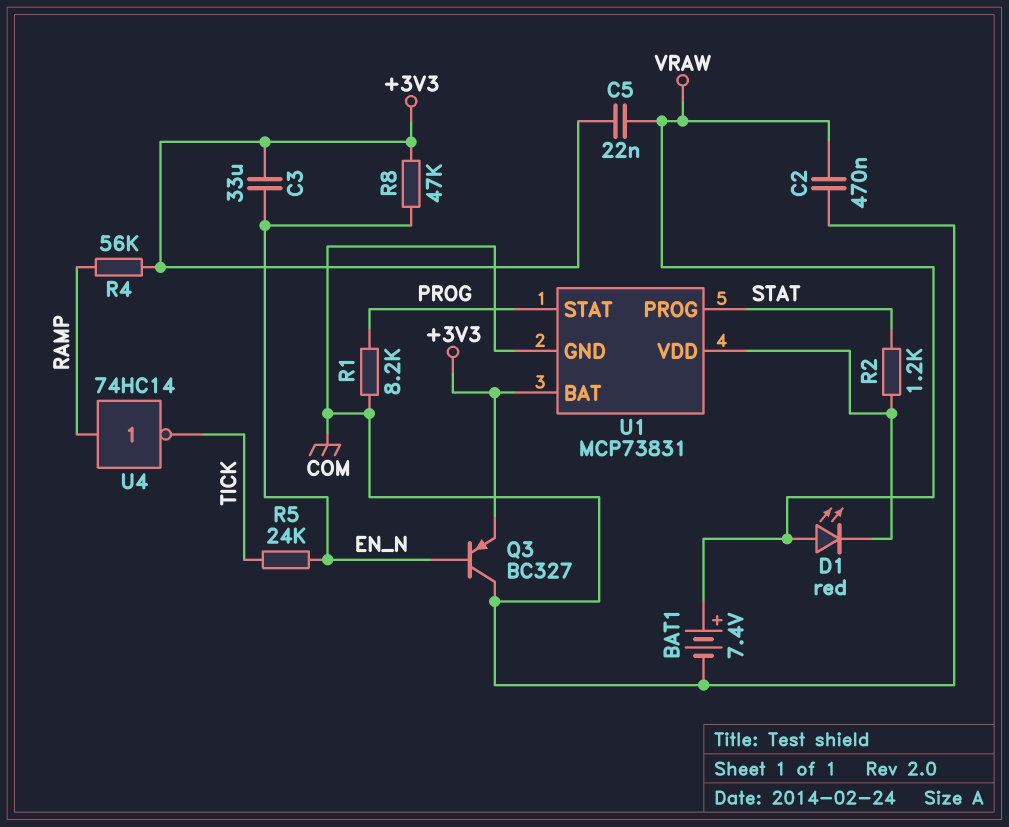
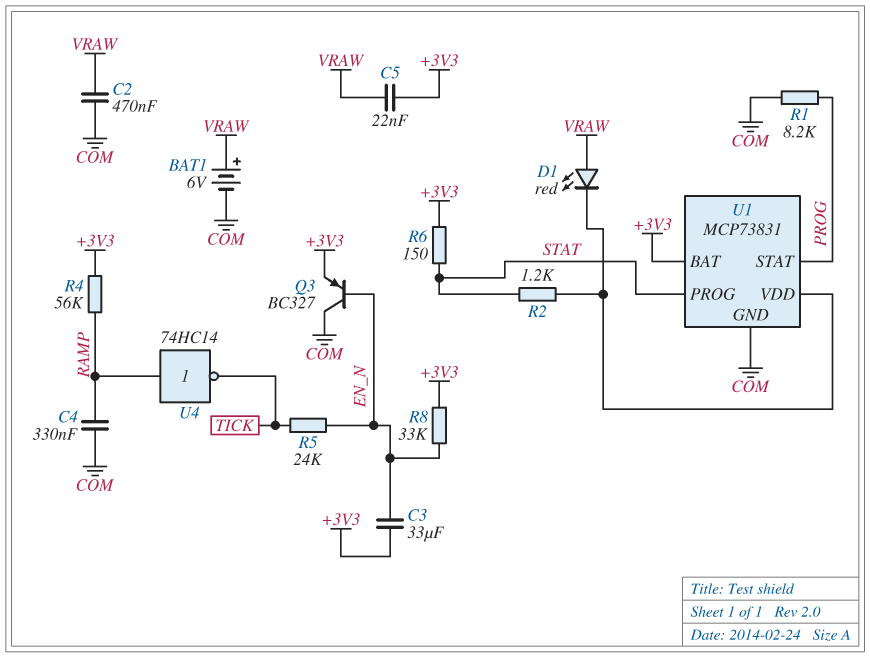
BAT1: 7.4V (plus VRAW, minus COM) -> 6V (plus VRAW, minus COM)
C4: none -> 330nF (COM, RAMP)
R6: none -> 150 (+3V3, STAT)
R8: 47k (+3V3, EN_N) -> 33k (+3V3, EN_N)

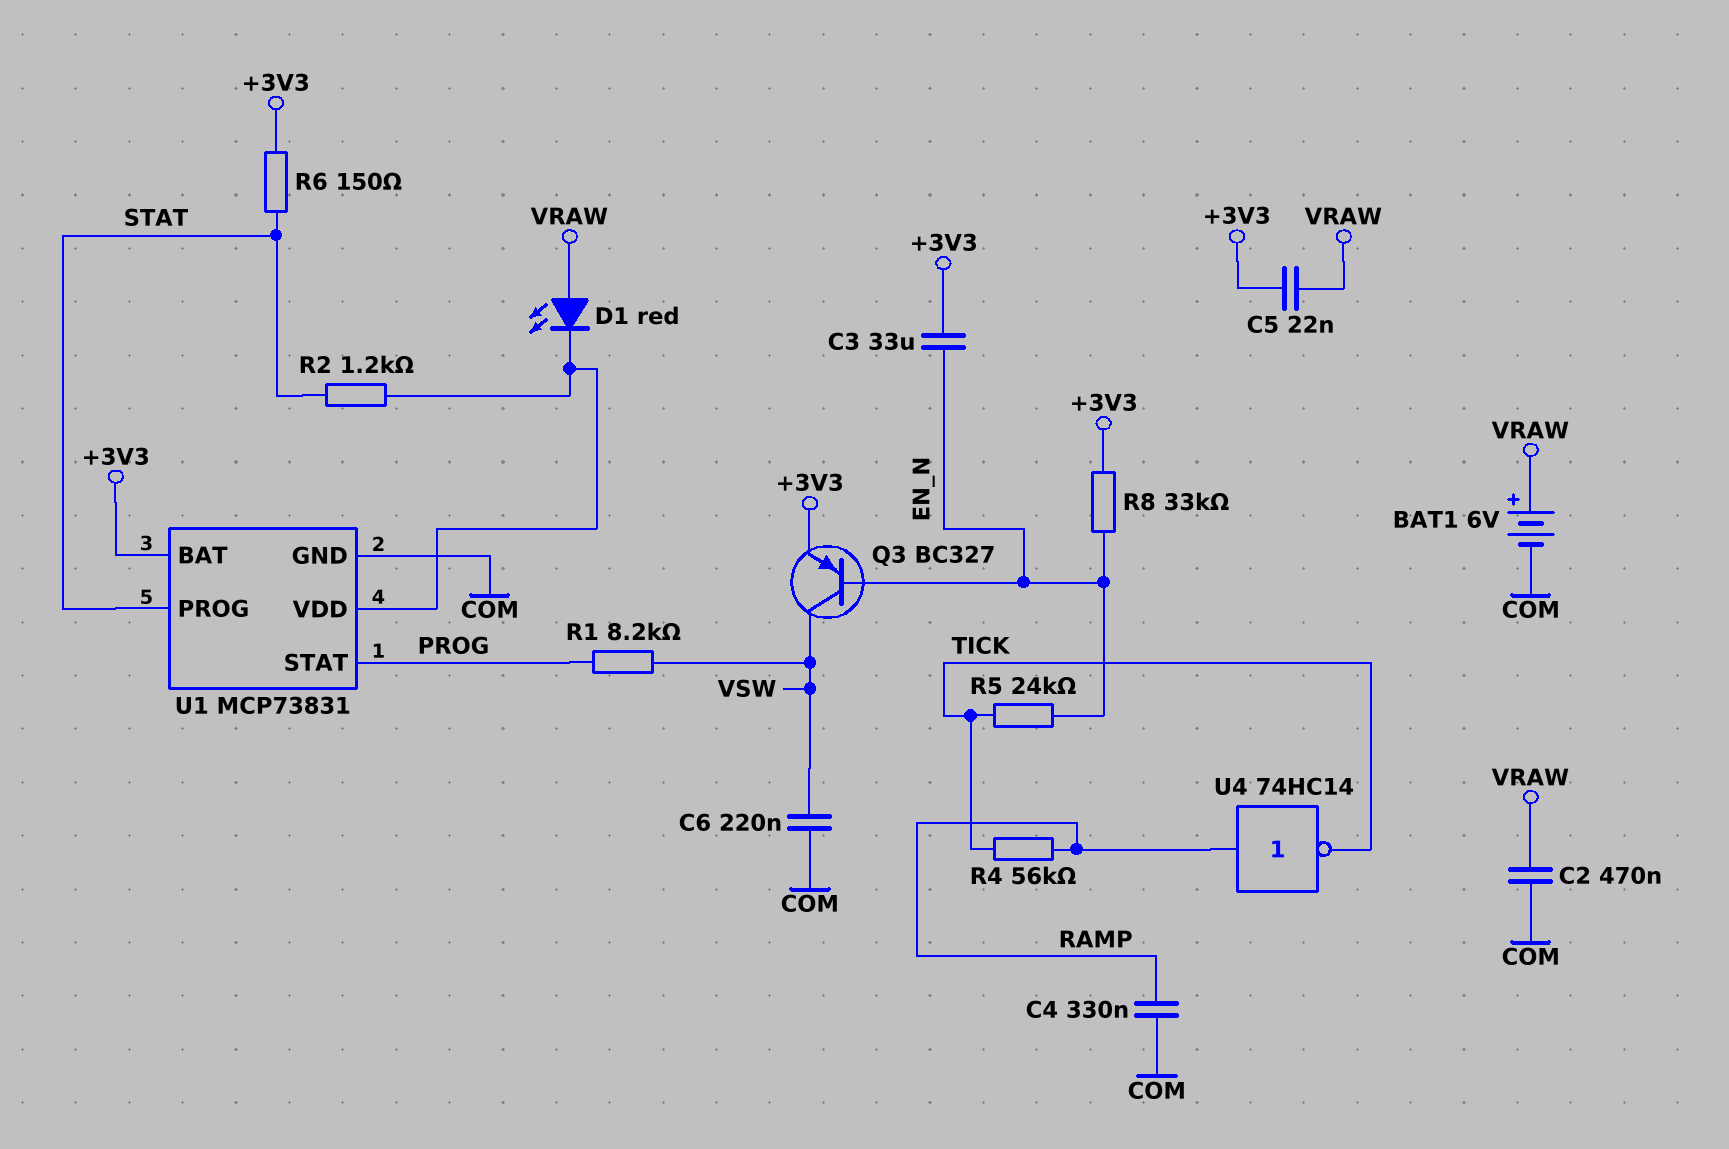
C6: none -> 220nF (COM, VSW)
Q3: PNP BC327 (B EN_N, C COM, E +3V3) -> PNP BC327 (B EN_N, C VSW, E +3V3)
R1: 8.2k (COM, PROG) -> 8.2k (PROG, VSW)
R4: 56k (+3V3, RAMP) -> 56k (RAMP, TICK)

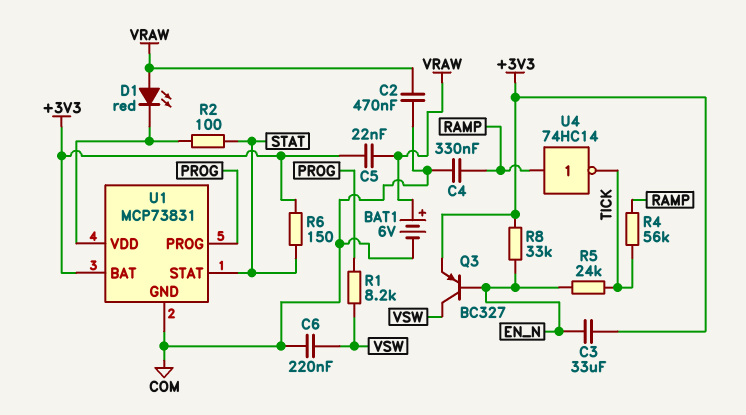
R2: 1.2k (STAT, U1/VDD) -> 100 (STAT, U1/VDD)
U1 pin PROG: STAT -> PROG
U1 pin STAT: PROG -> STAT

